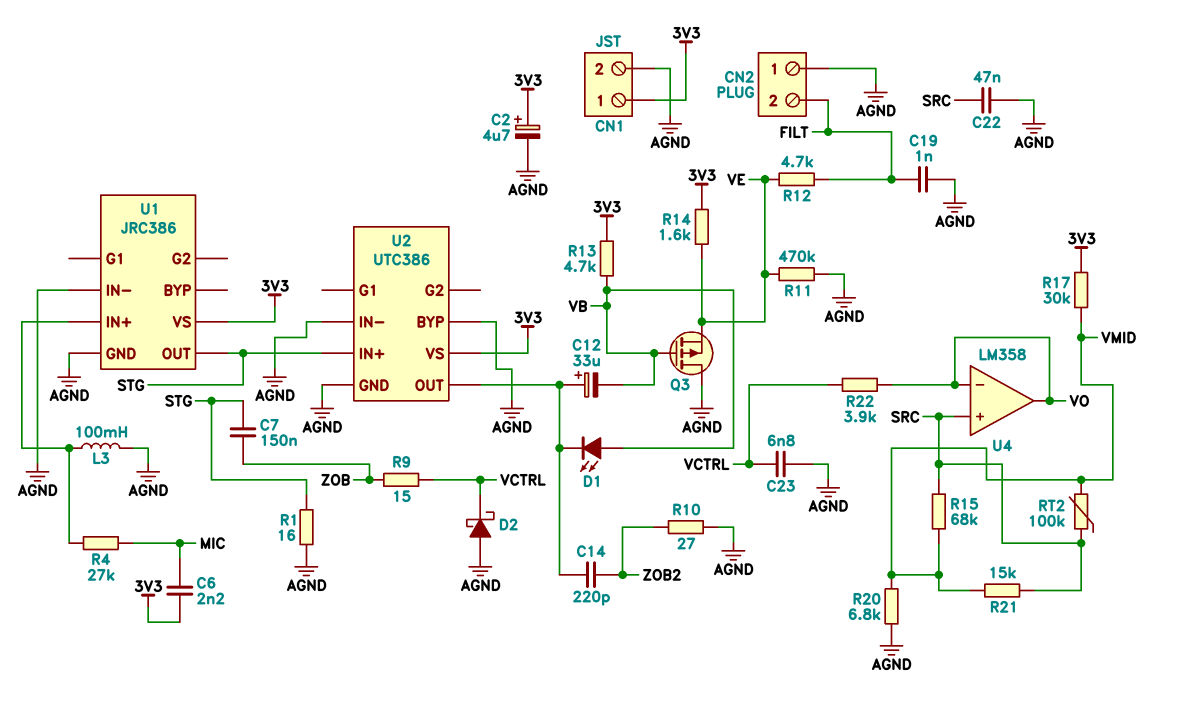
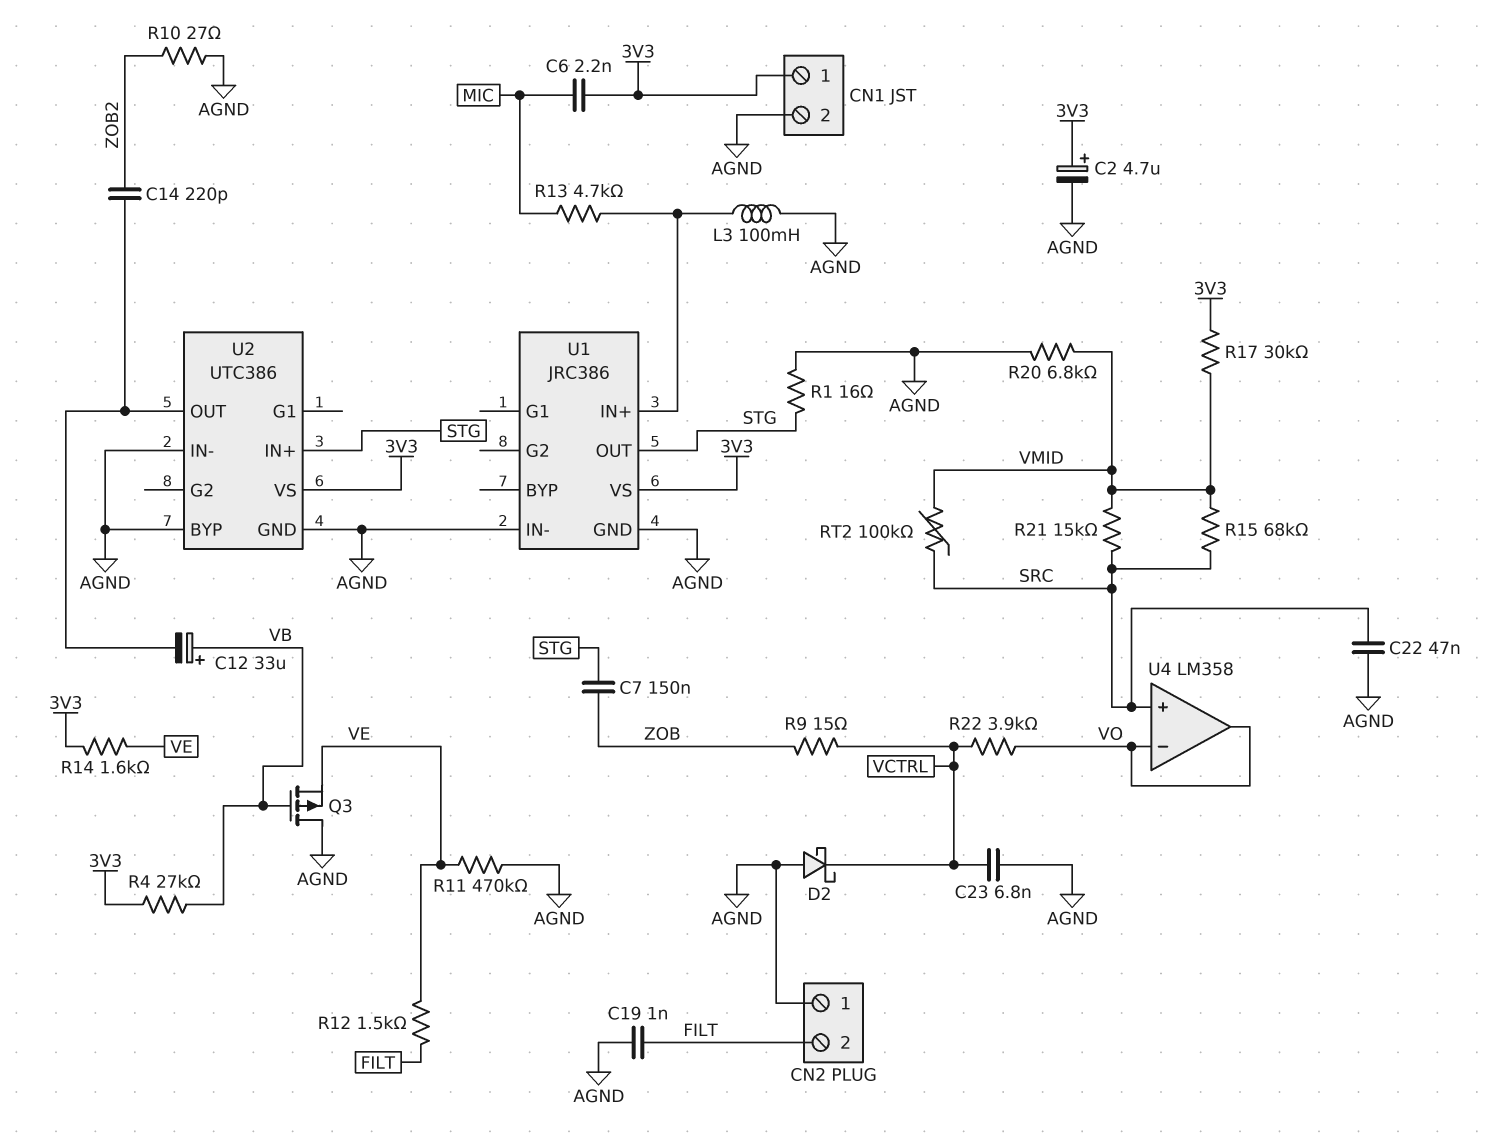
C12: 33uF (plus U2/OUT, minus VB) -> 33uF (plus VB, minus U2/OUT)
D1: LED (A VB, K U2/OUT) -> none
R4: 27k (MIC, U1/IN+) -> 27k (3V3, VB)
R12: 4.7k (FILT, VE) -> 1.5k (FILT, VE)
R13: 4.7k (3V3, VB) -> 4.7k (MIC, U1/IN+)

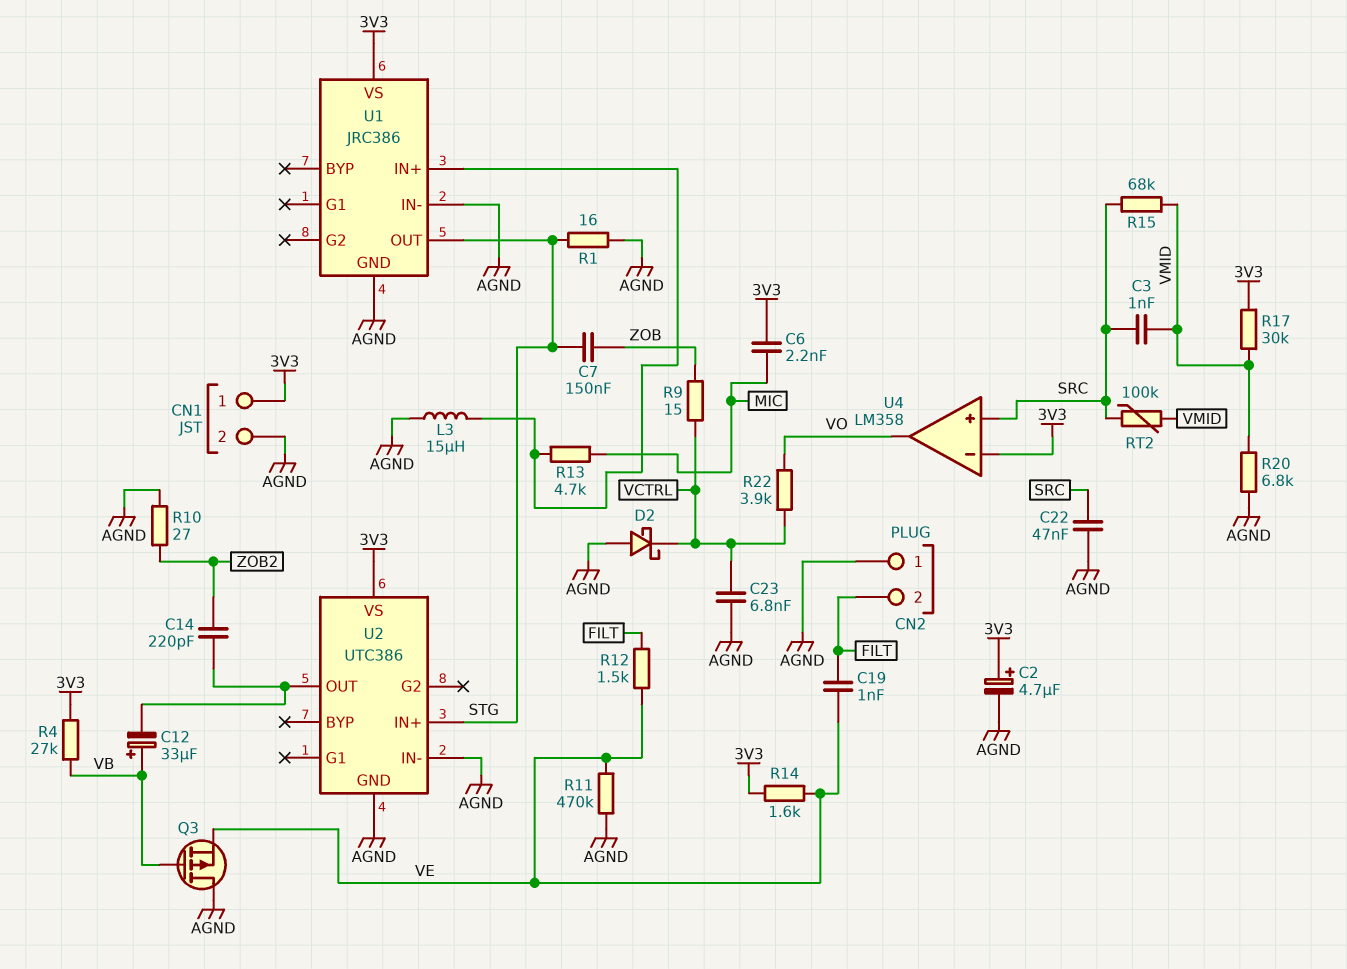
C3: none -> 1nF (SRC, VMID)
C19: 1nF (AGND, FILT) -> 1nF (FILT, VE)
L3: 100mH (AGND, U1/IN+) -> 15uH (AGND, U1/IN+)
R21: 15k (SRC, VMID) -> none
U2 pin BYP: AGND -> none
U4 pin in-: VO -> 3V3

